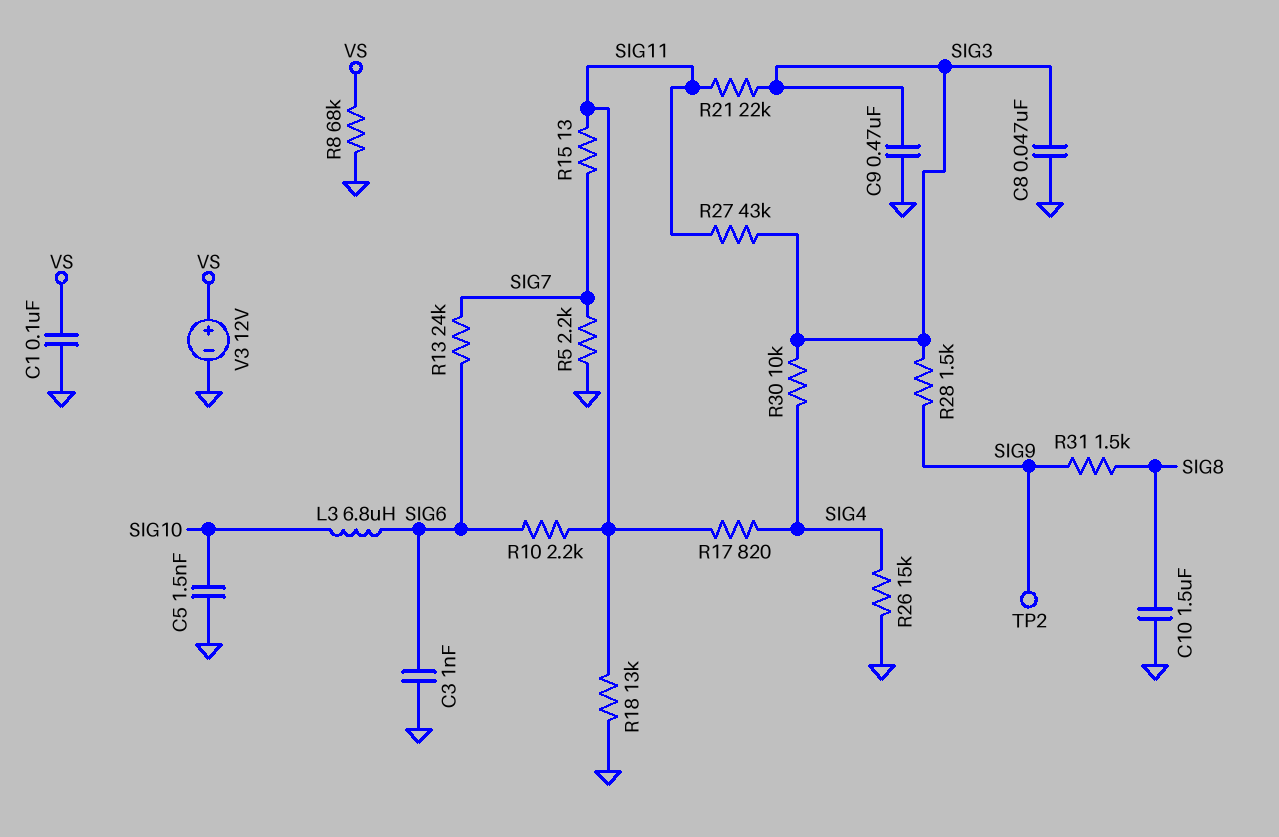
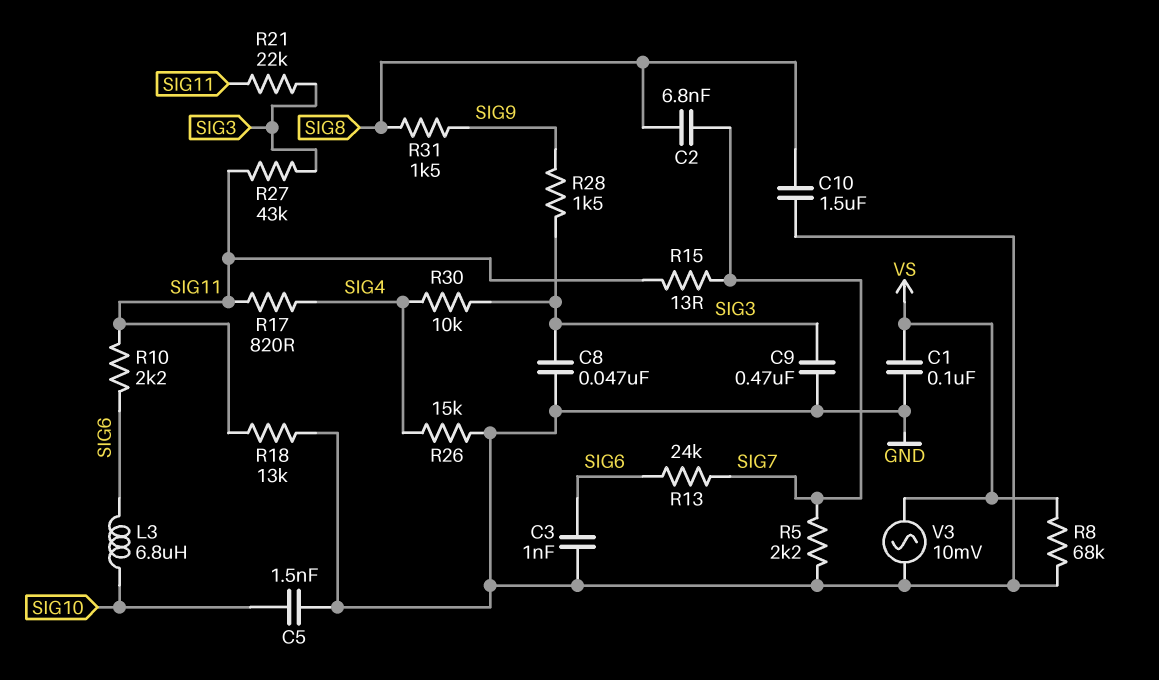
C2: none -> 6.8nF (SIG7, SIG8)
TP2: test point (SIG9) -> none
V3: 12V (plus VS, minus GND) -> AC 10mV (GND, VS)

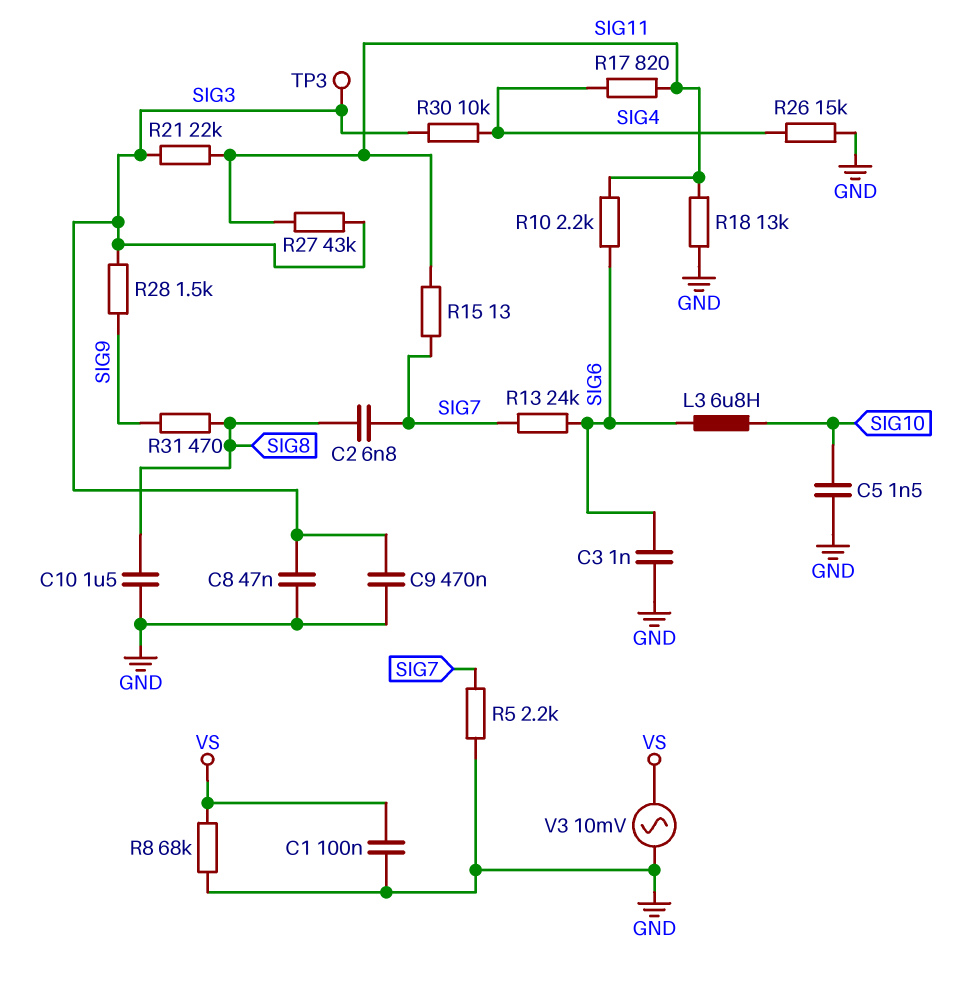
R31: 1.5k (SIG8, SIG9) -> 470 (SIG8, SIG9)
TP3: none -> test point (SIG3)

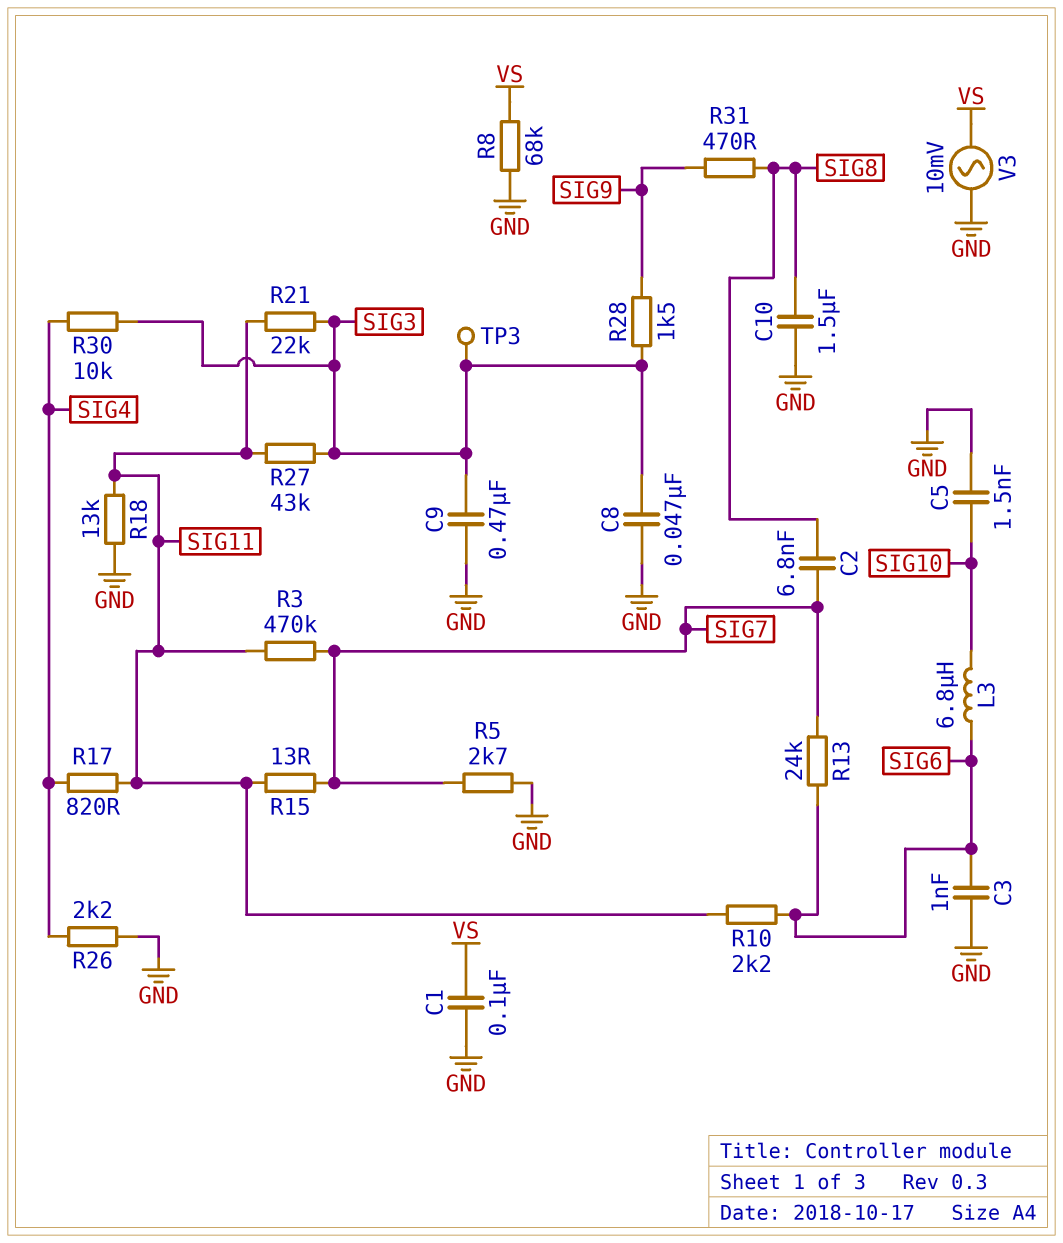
R3: none -> 470k (SIG7, SIG11)
R5: 2.2k (GND, SIG7) -> 2.7k (GND, SIG7)
R26: 15k (GND, SIG4) -> 2.2k (GND, SIG4)

